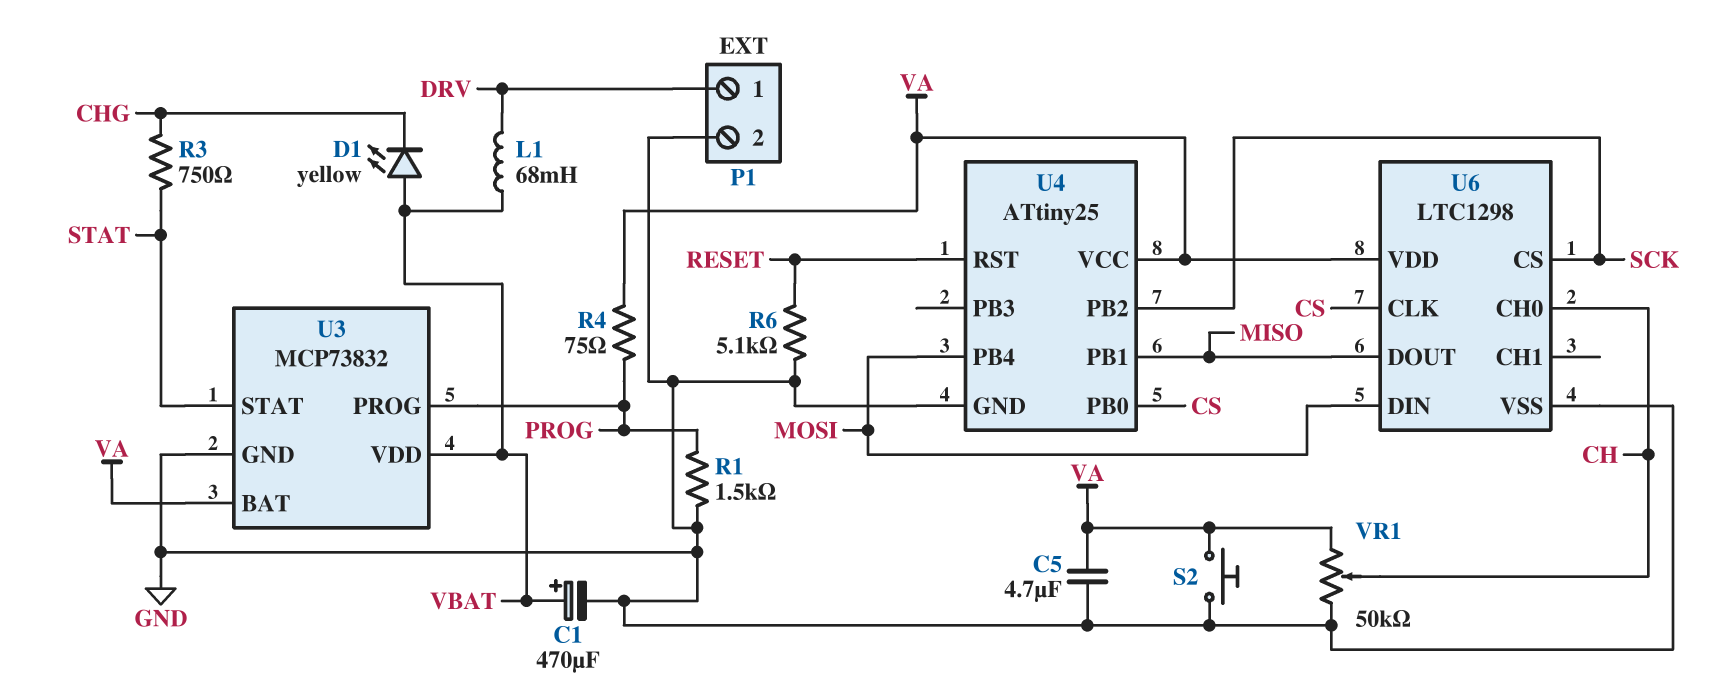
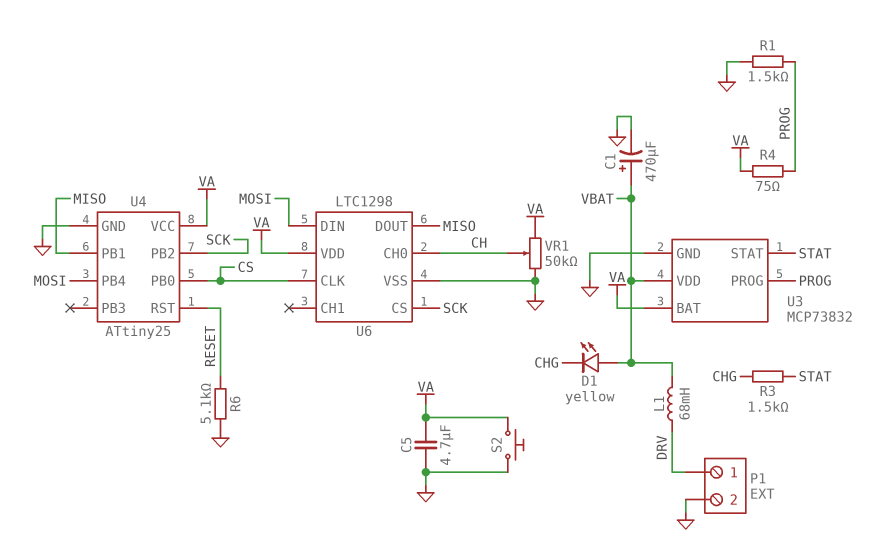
R3: 750 (CHG, STAT) -> 1.5k (CHG, STAT)

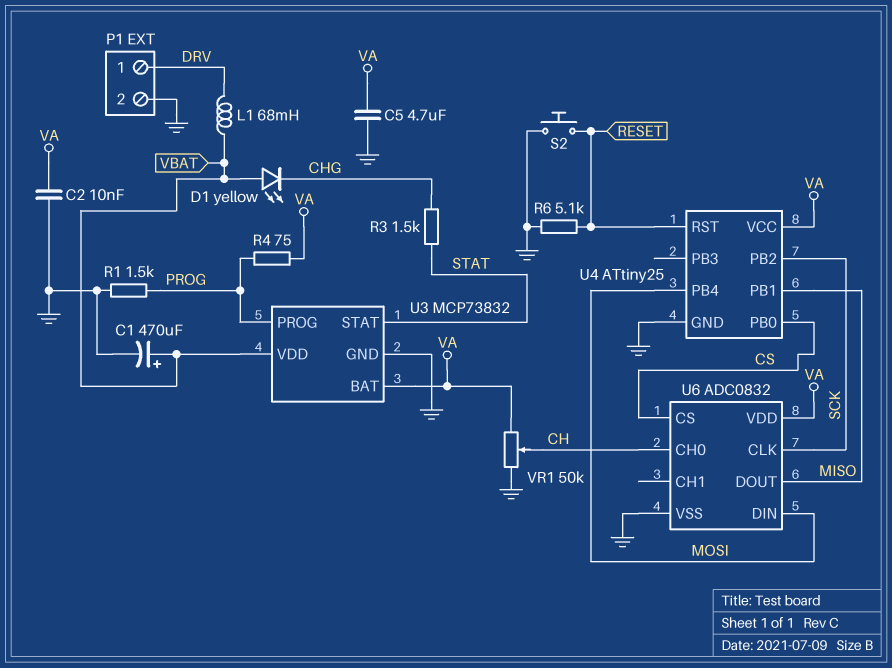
C2: none -> 10nF (GND, VA)
S2: button (GND, VA) -> button (GND, RESET)
U6: LTC1298 -> ADC0832
U6 pin CLK: CS -> SCK
U6 pin CS: SCK -> CS

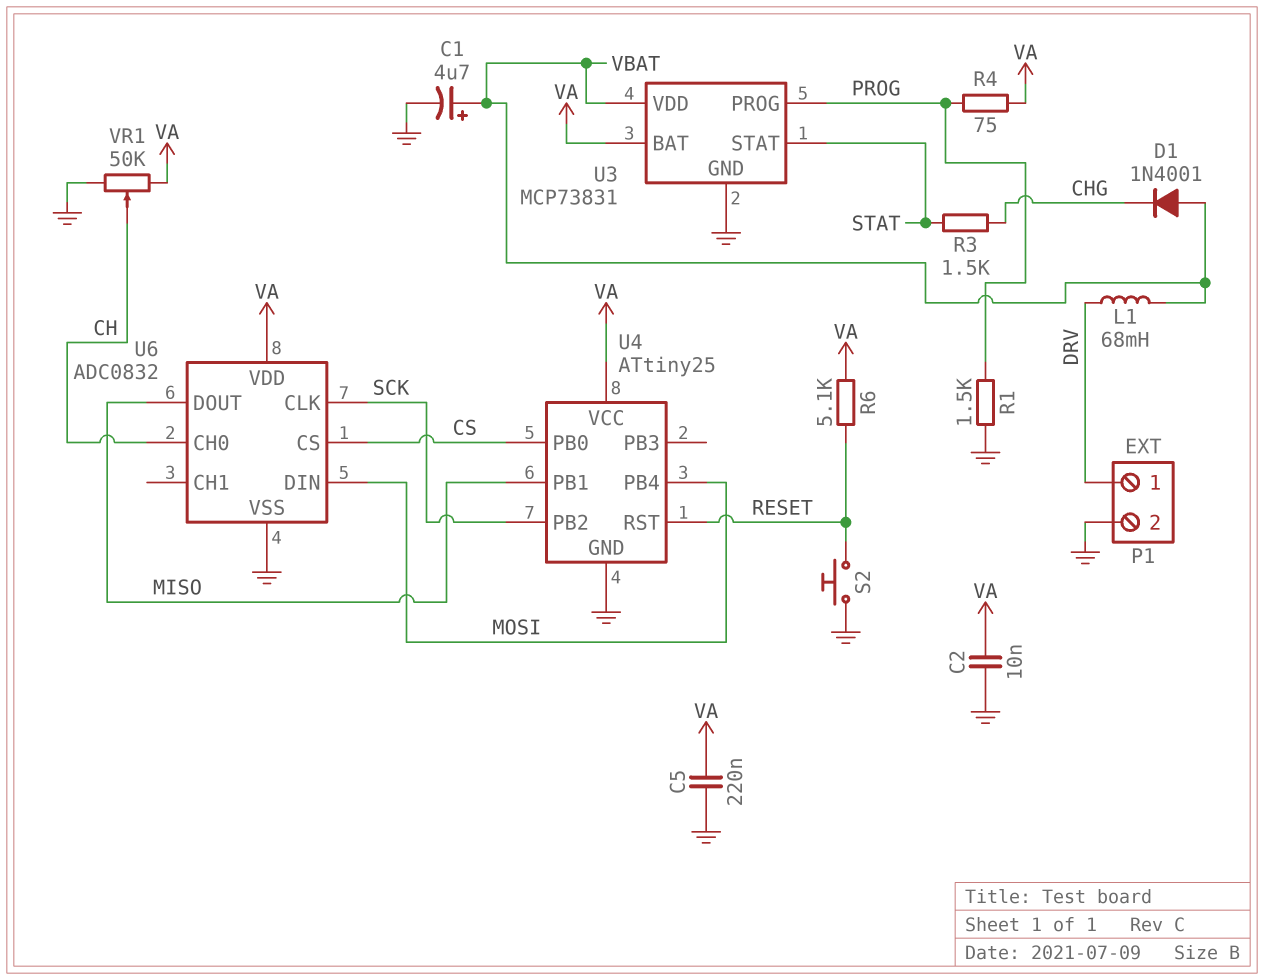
C1: 470uF (plus VBAT, minus GND) -> 4.7uF (plus VBAT, minus GND)
C5: 4.7uF (GND, VA) -> 220nF (GND, VA)
D1: LED yellow (A VBAT, K CHG) -> diode 1N4001 (A VBAT, K CHG)
R6: 5.1k (GND, RESET) -> 5.1k (RESET, VA)
U3: MCP73832 -> MCP73831

